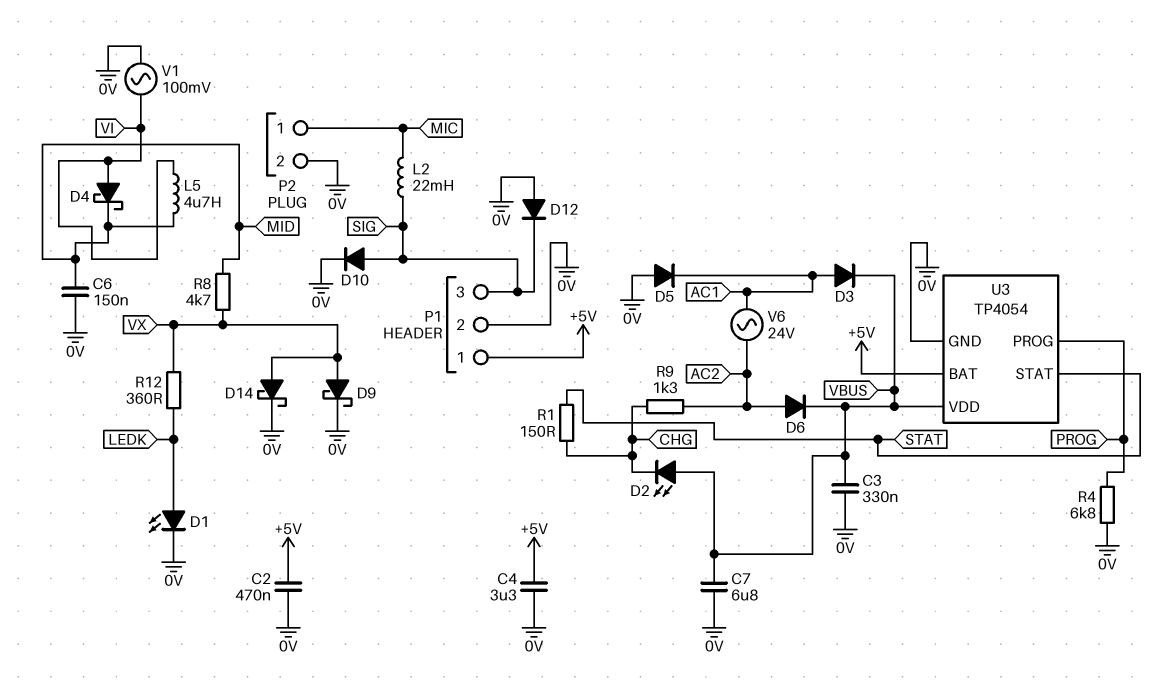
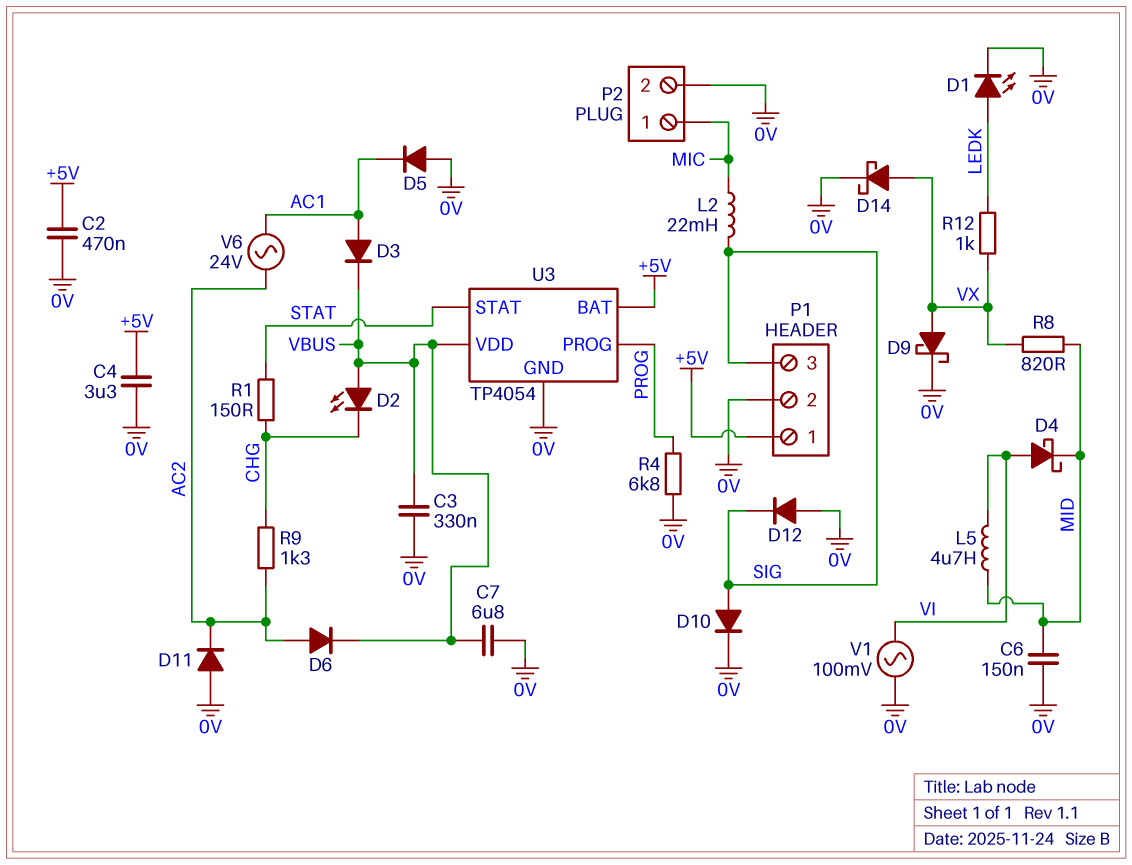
D11: none -> diode (A 0V, K AC2)
R8: 4.7k (MID, VX) -> 820 (MID, VX)
R12: 360 (LEDK, VX) -> 1k (LEDK, VX)

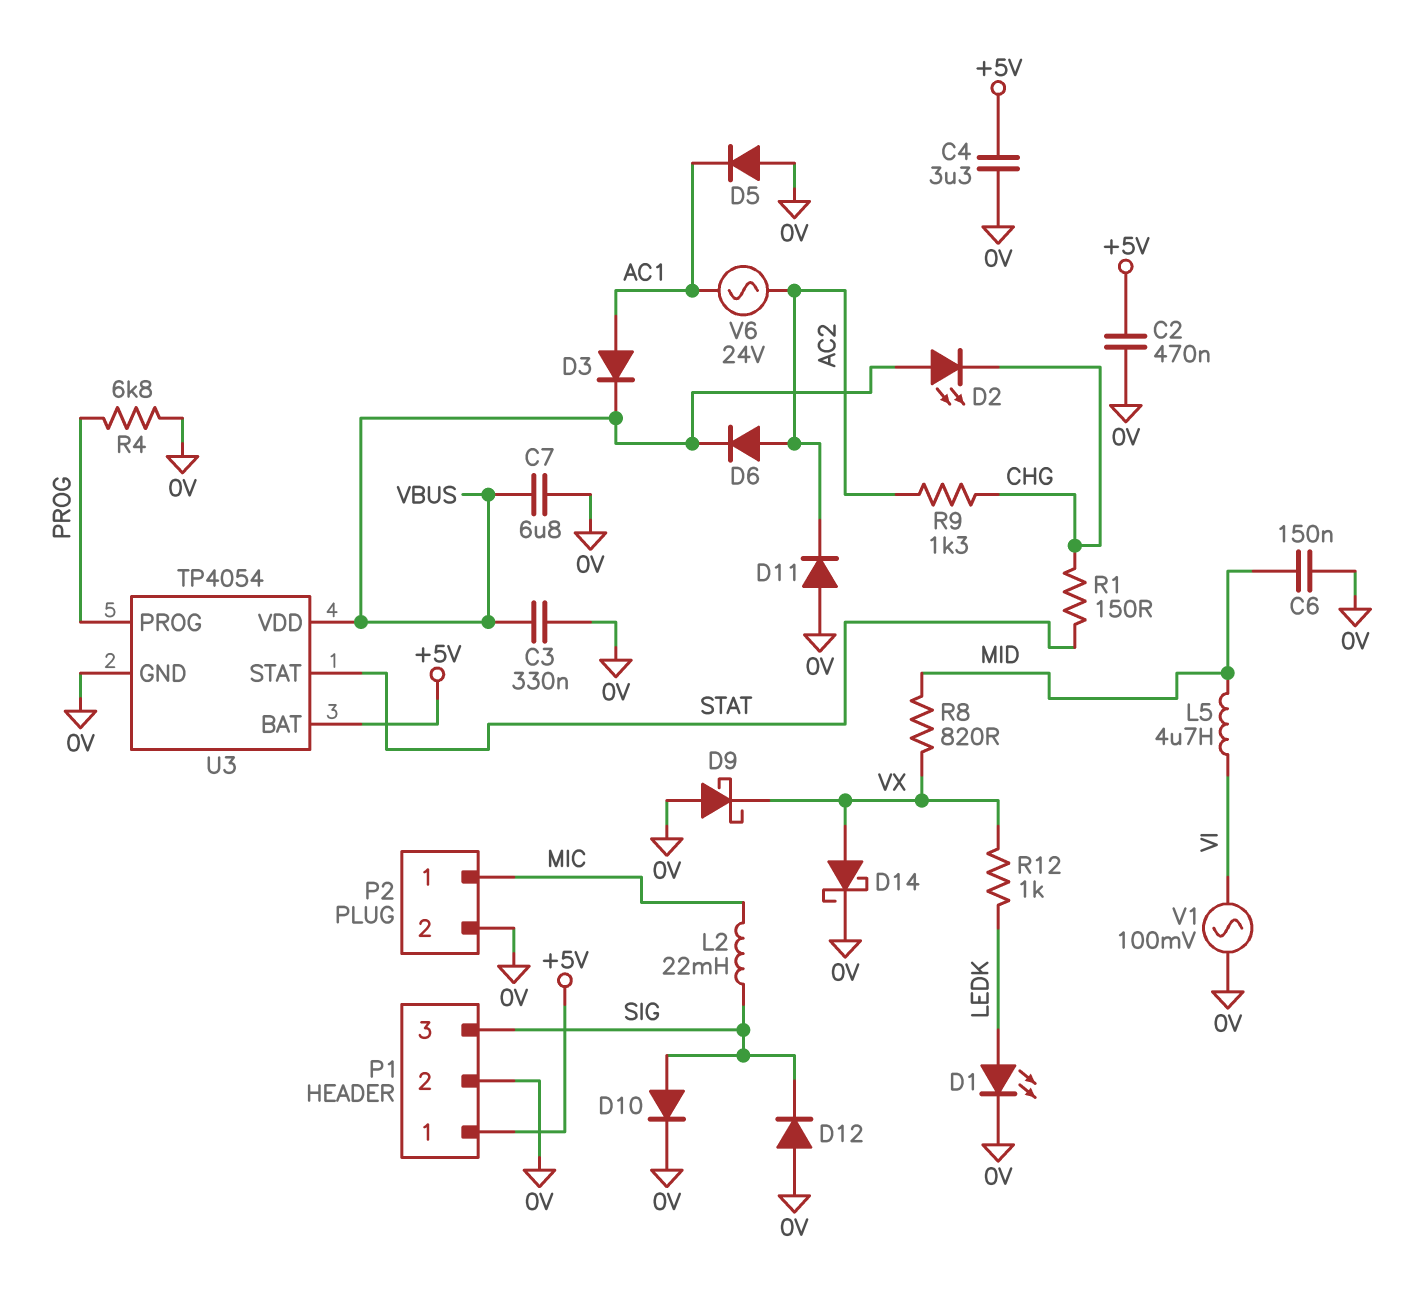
D4: schottky (A VI, K MID) -> none
D9: schottky (A VX, K 0V) -> schottky (A 0V, K VX)

